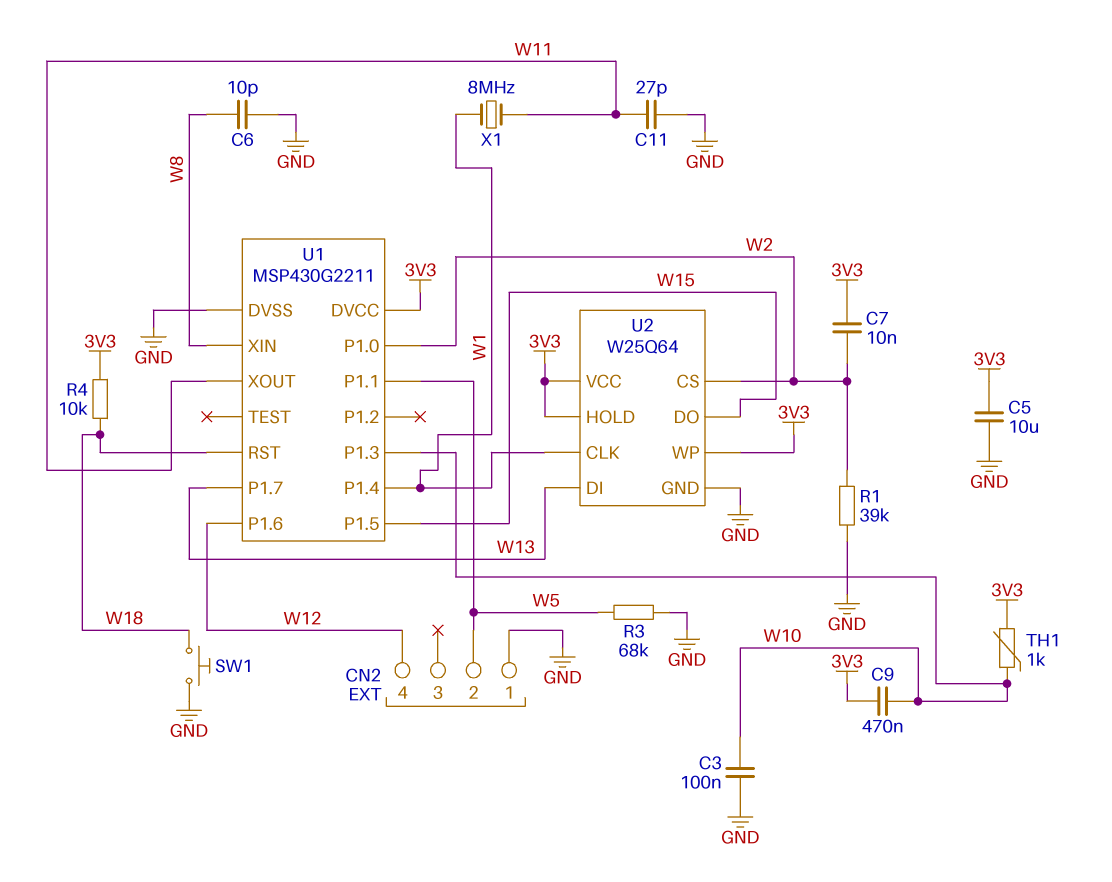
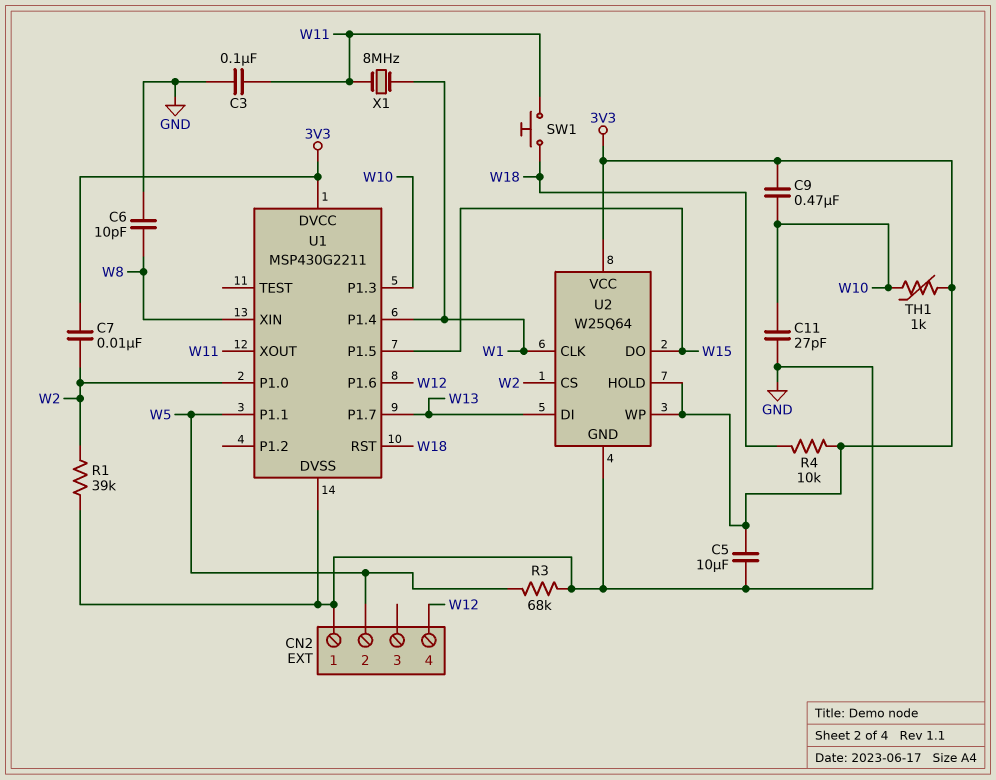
C3: 100nF (GND, W10) -> 100nF (GND, W11)
C11: 27pF (GND, W11) -> 27pF (GND, W10)
SW1: button (GND, W18) -> button (W11, W18)

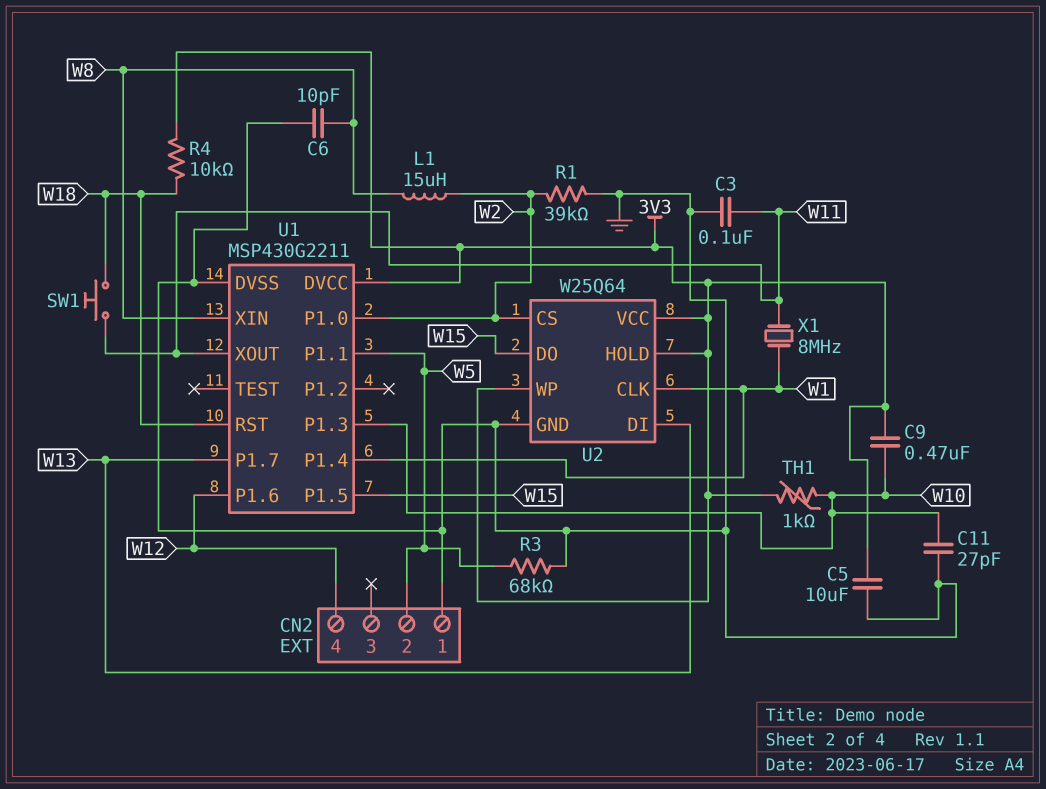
C7: 10nF (3V3, W2) -> none
L1: none -> 15uH (W2, W8)

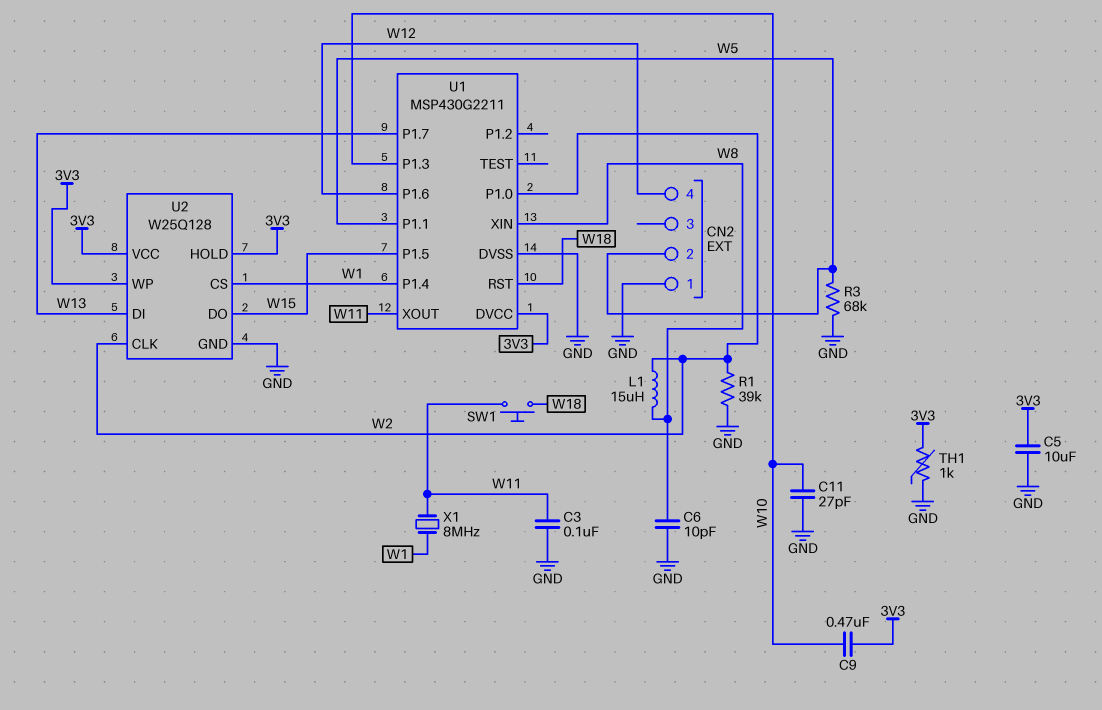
R4: 10k (3V3, W18) -> none
TH1: 1k (3V3, W10) -> 1k (3V3, GND)
U2: W25Q64 -> W25Q128
U2 pin CLK: W1 -> W2
U2 pin CS: W2 -> W1

